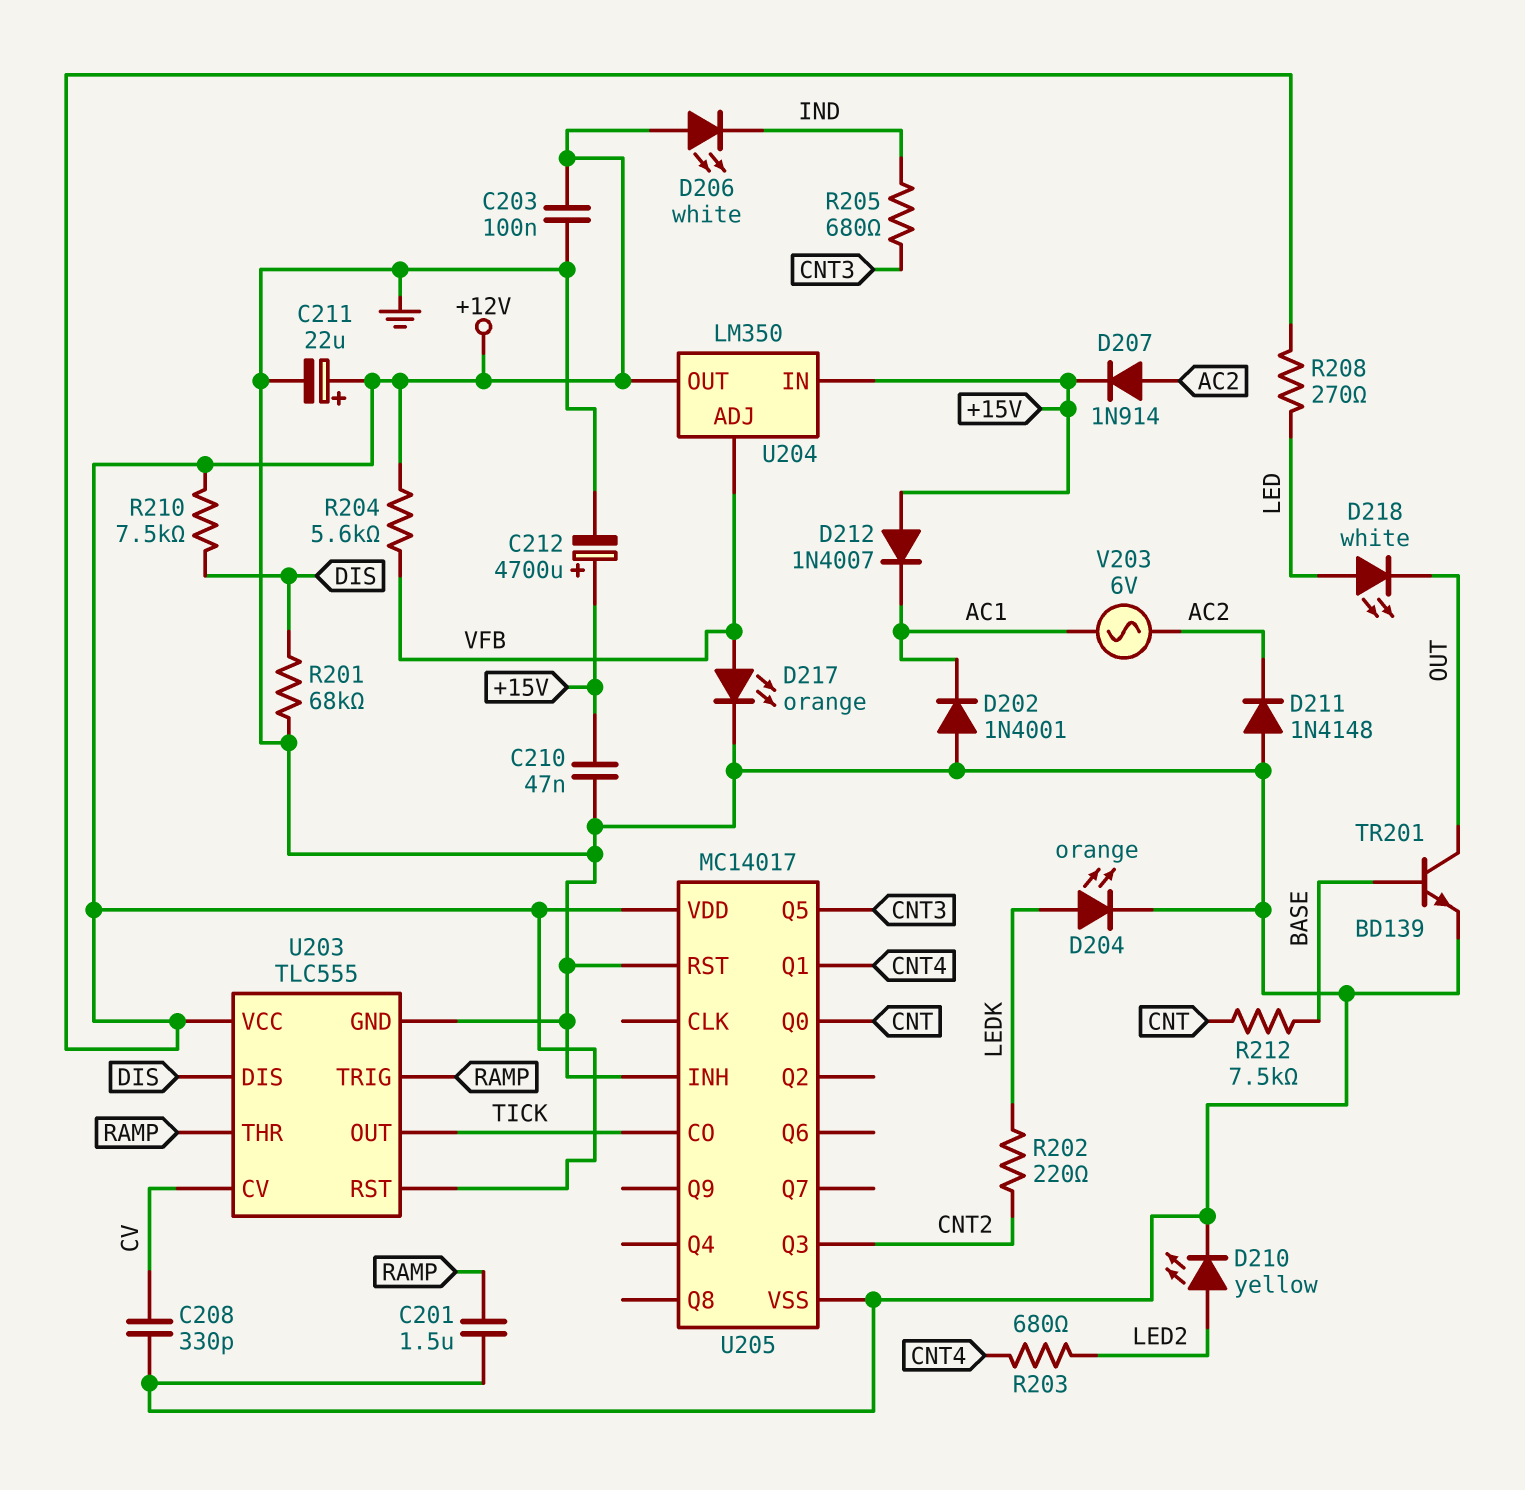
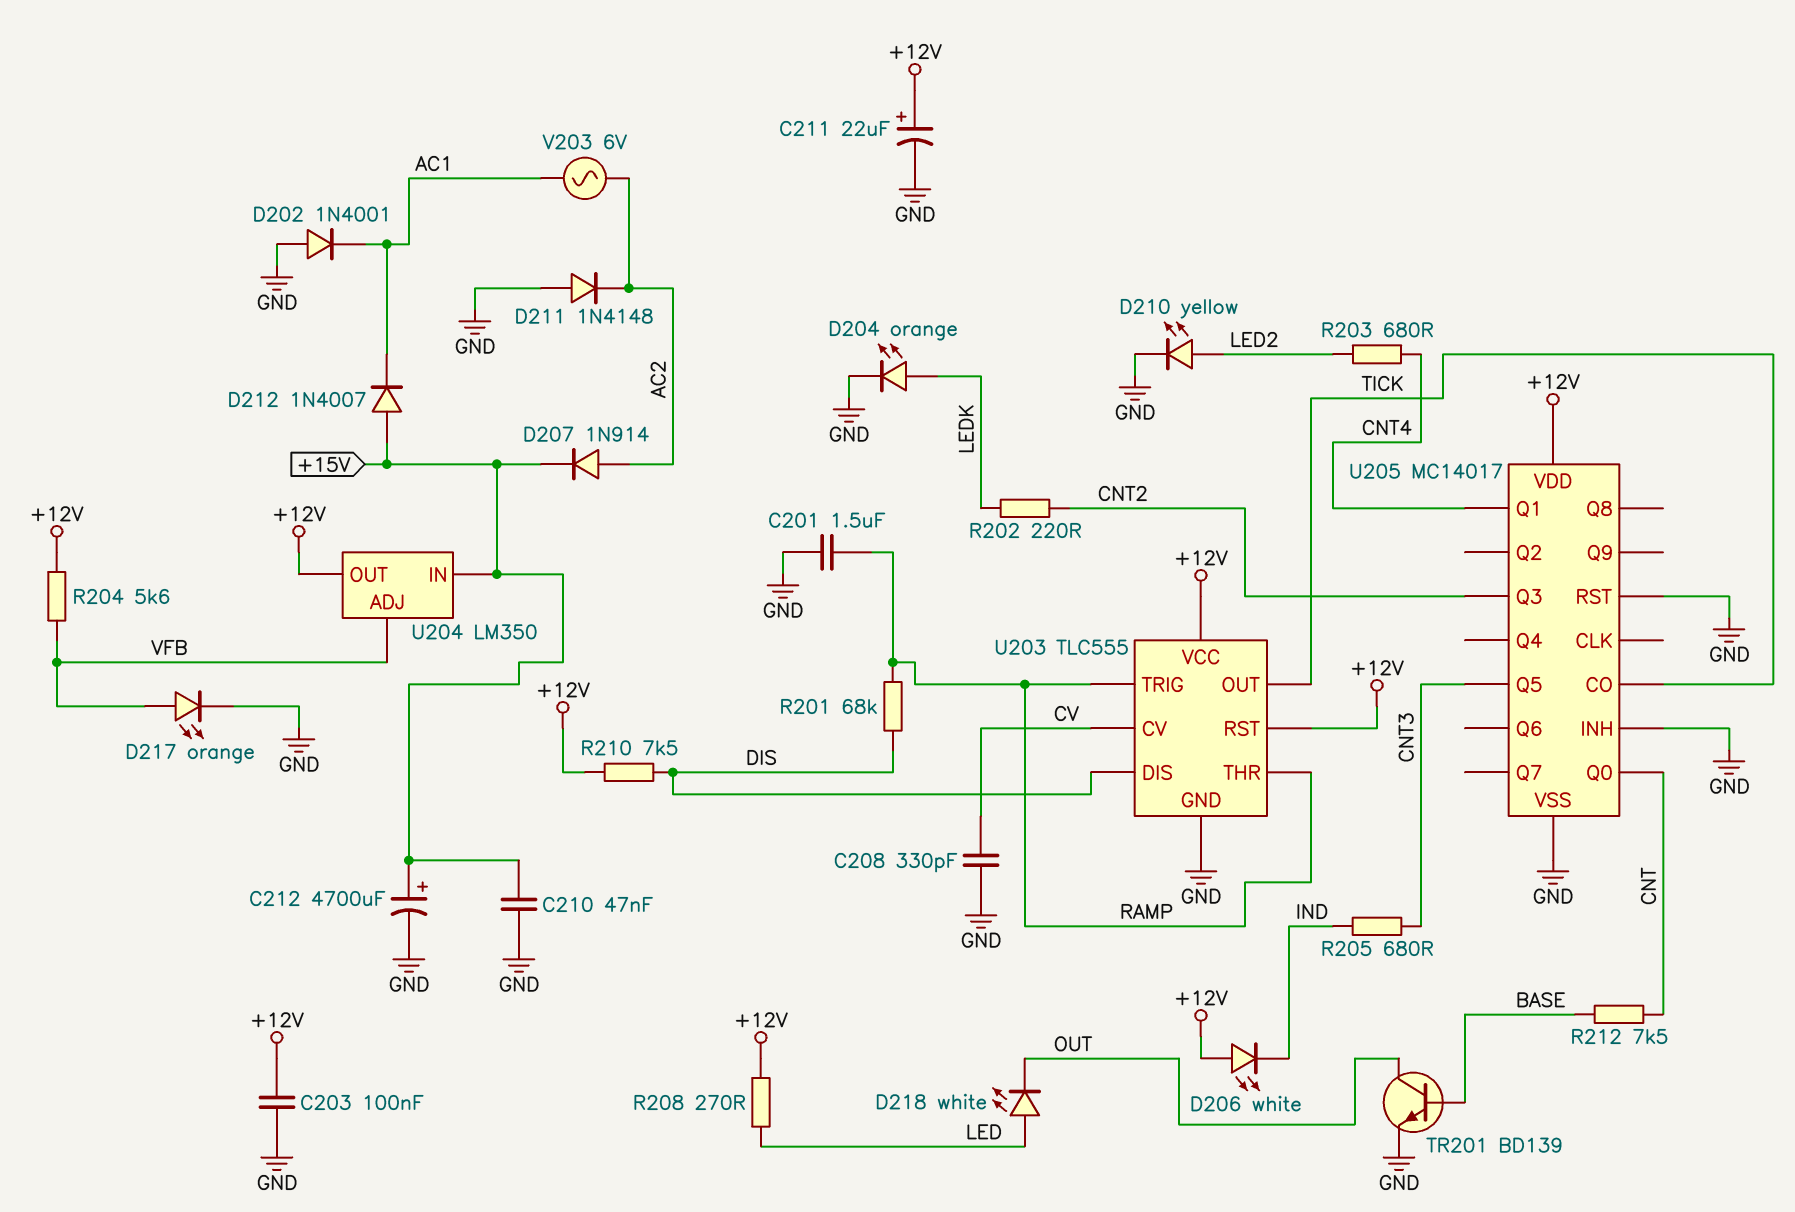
R201: 68k (DIS, GND) -> 68k (DIS, RAMP)

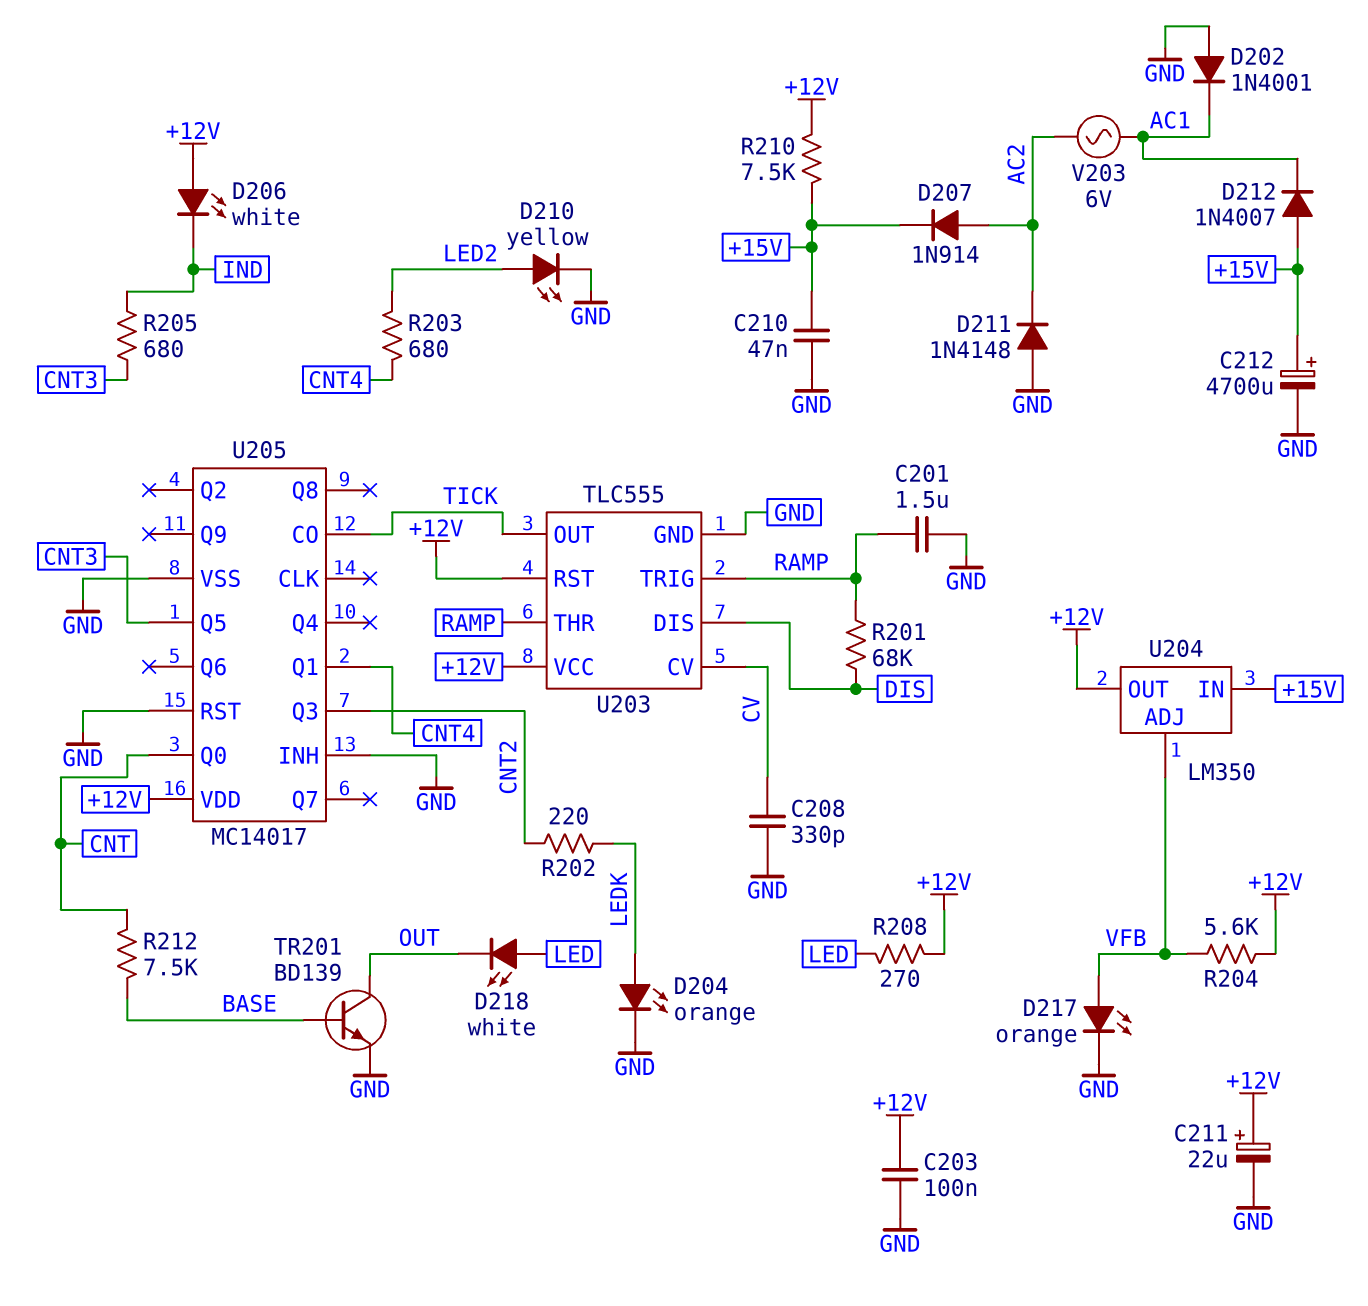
R210: 7.5k (+12V, DIS) -> 7.5k (+12V, +15V)

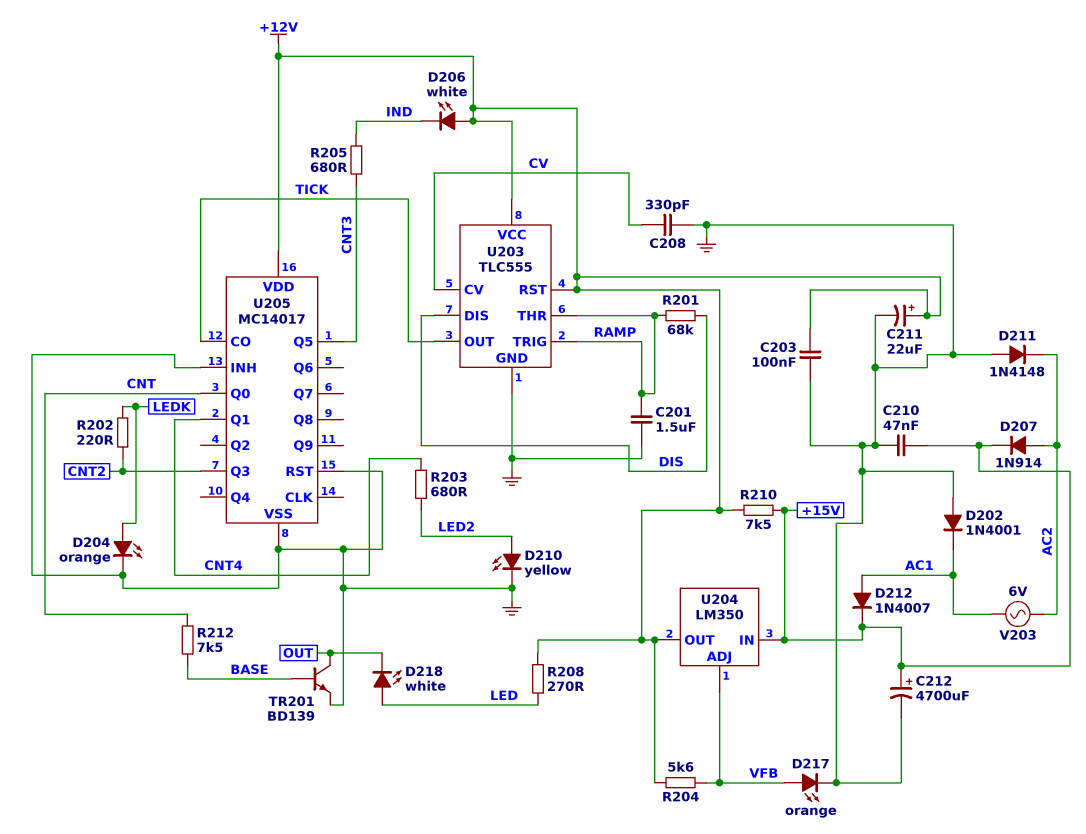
D212: diode 1N4007 (A +15V, K AC1) -> diode 1N4007 (A AC1, K +15V)

